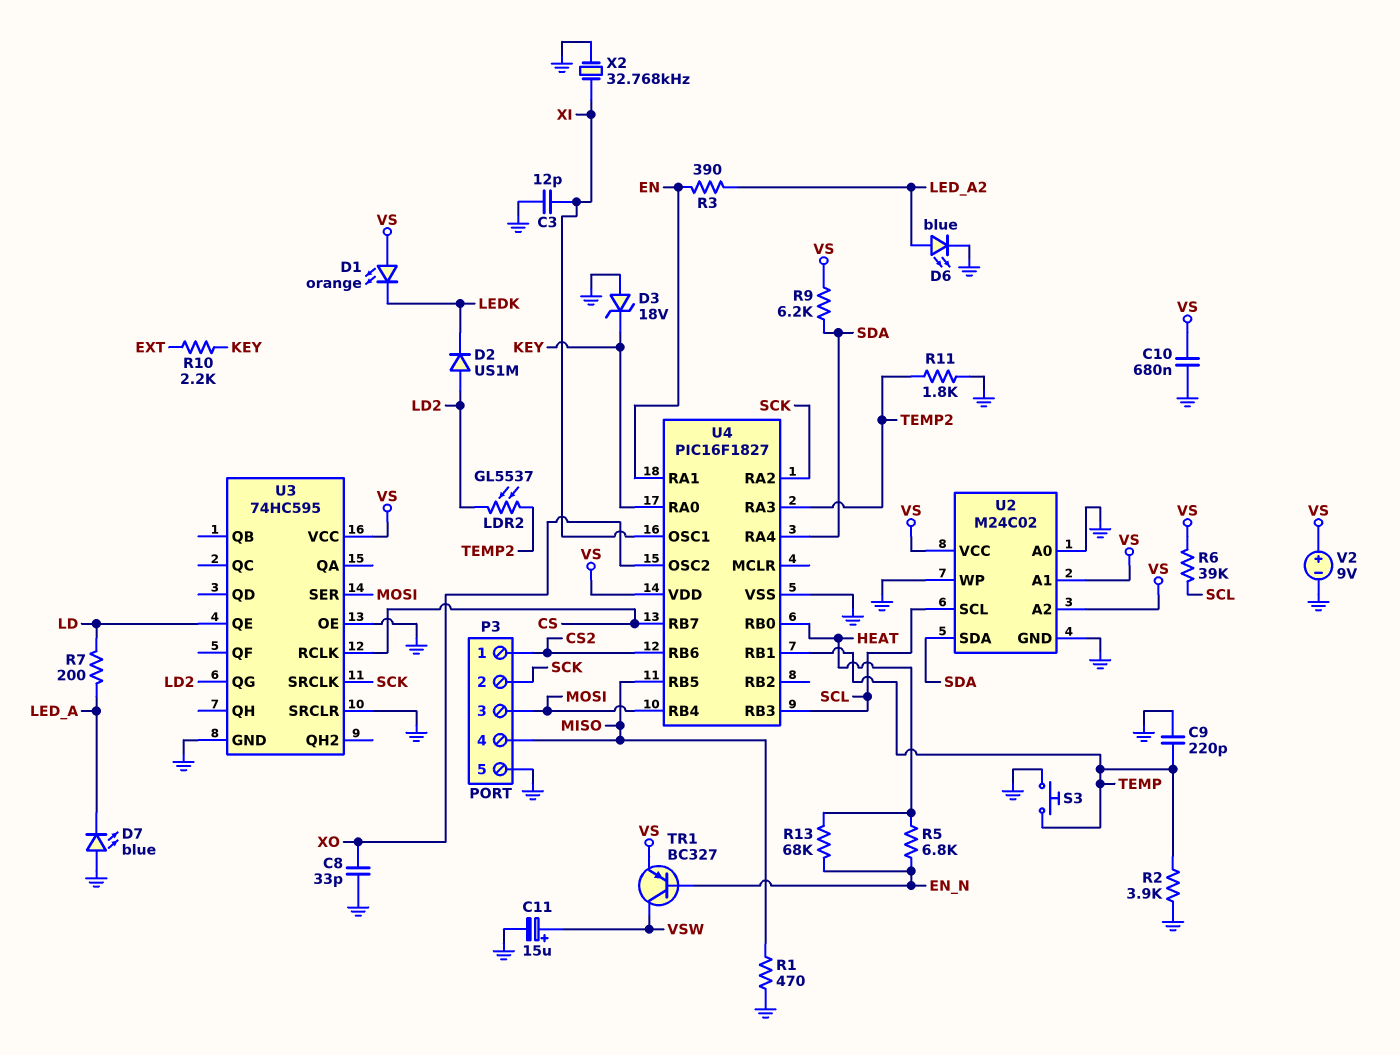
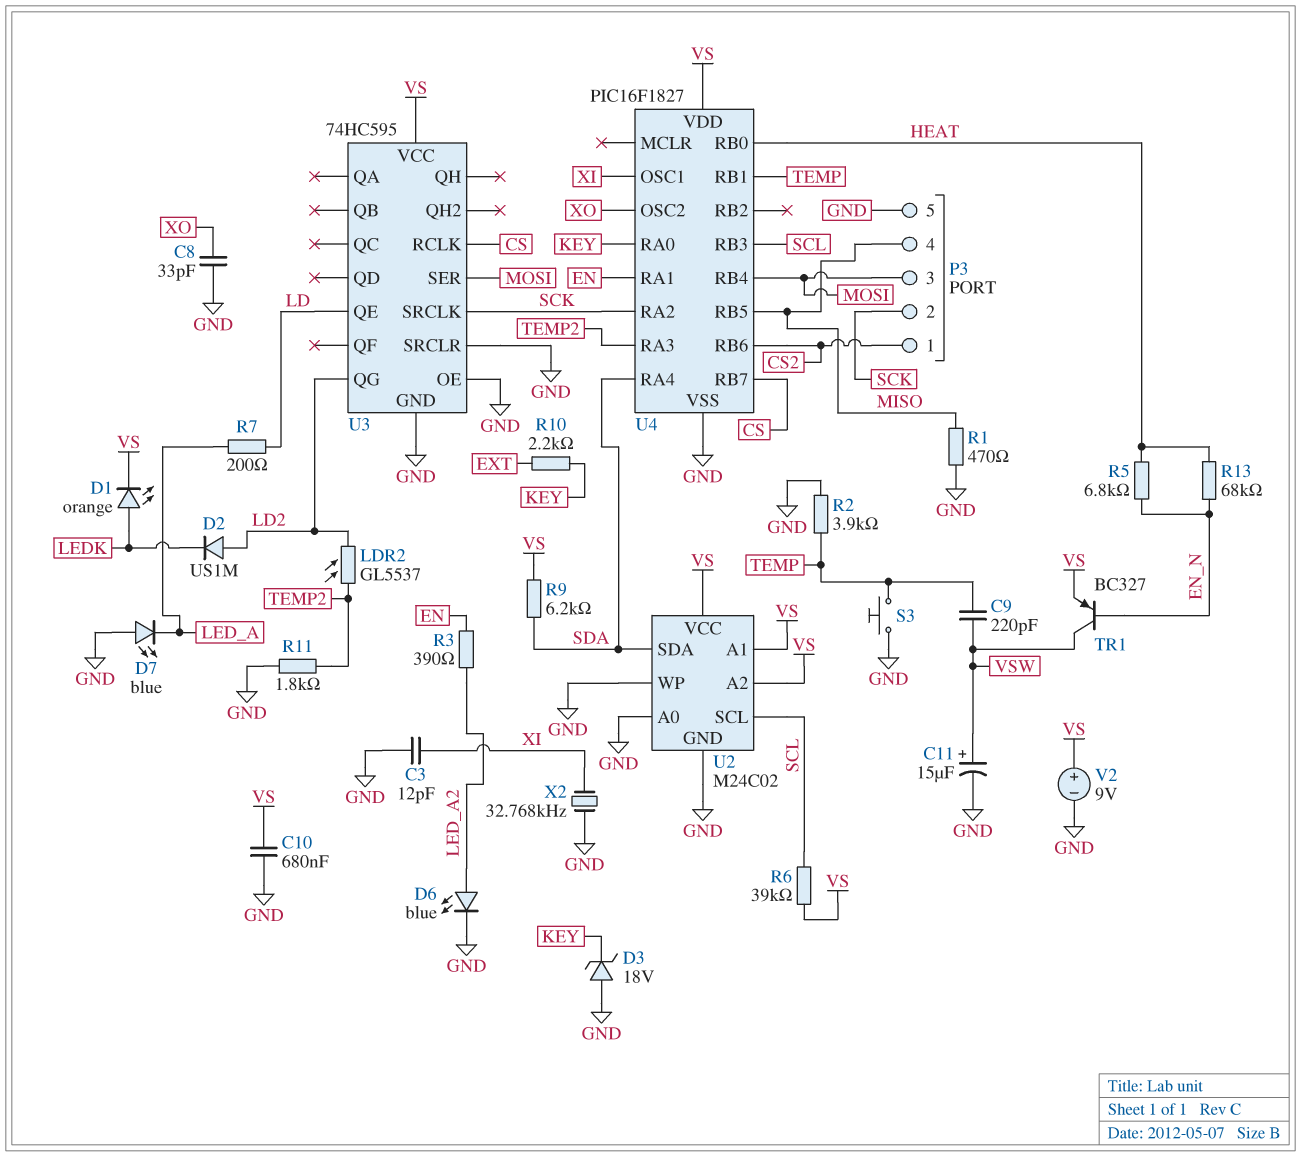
C9: 220pF (GND, TEMP) -> 220pF (TEMP, VSW)
D1: LED orange (A VS, K LEDK) -> LED orange (A LEDK, K VS)

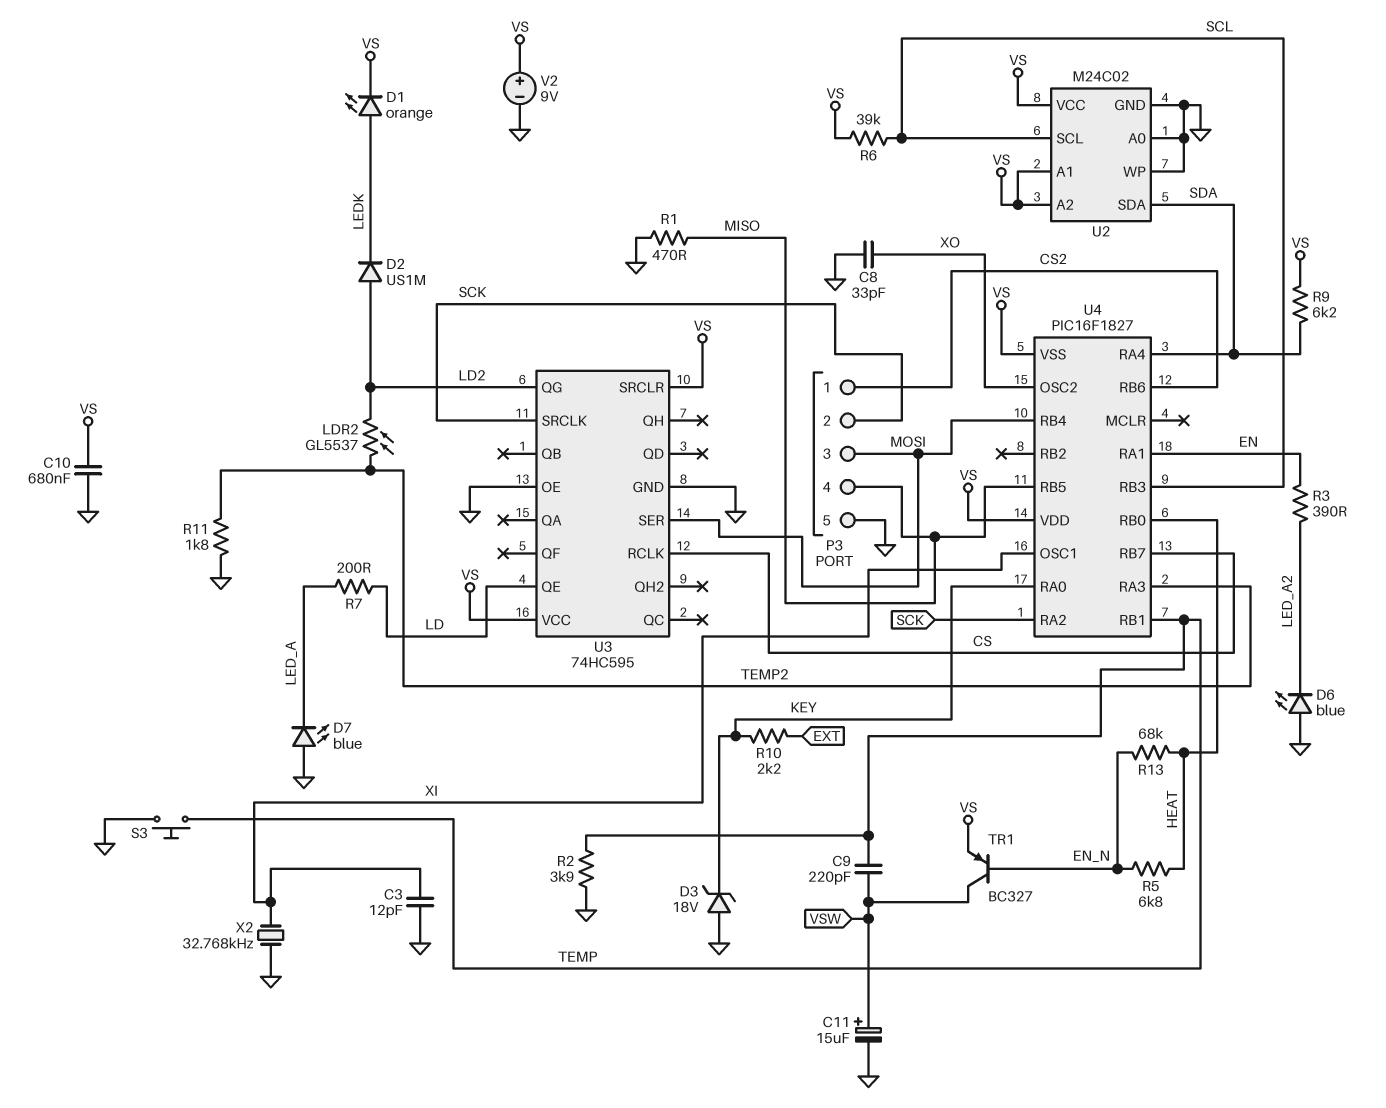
D6: LED blue (A LED_A2, K GND) -> LED blue (A GND, K LED_A2)
U3 pin SRCLR: GND -> VS
U4 pin VSS: GND -> VS

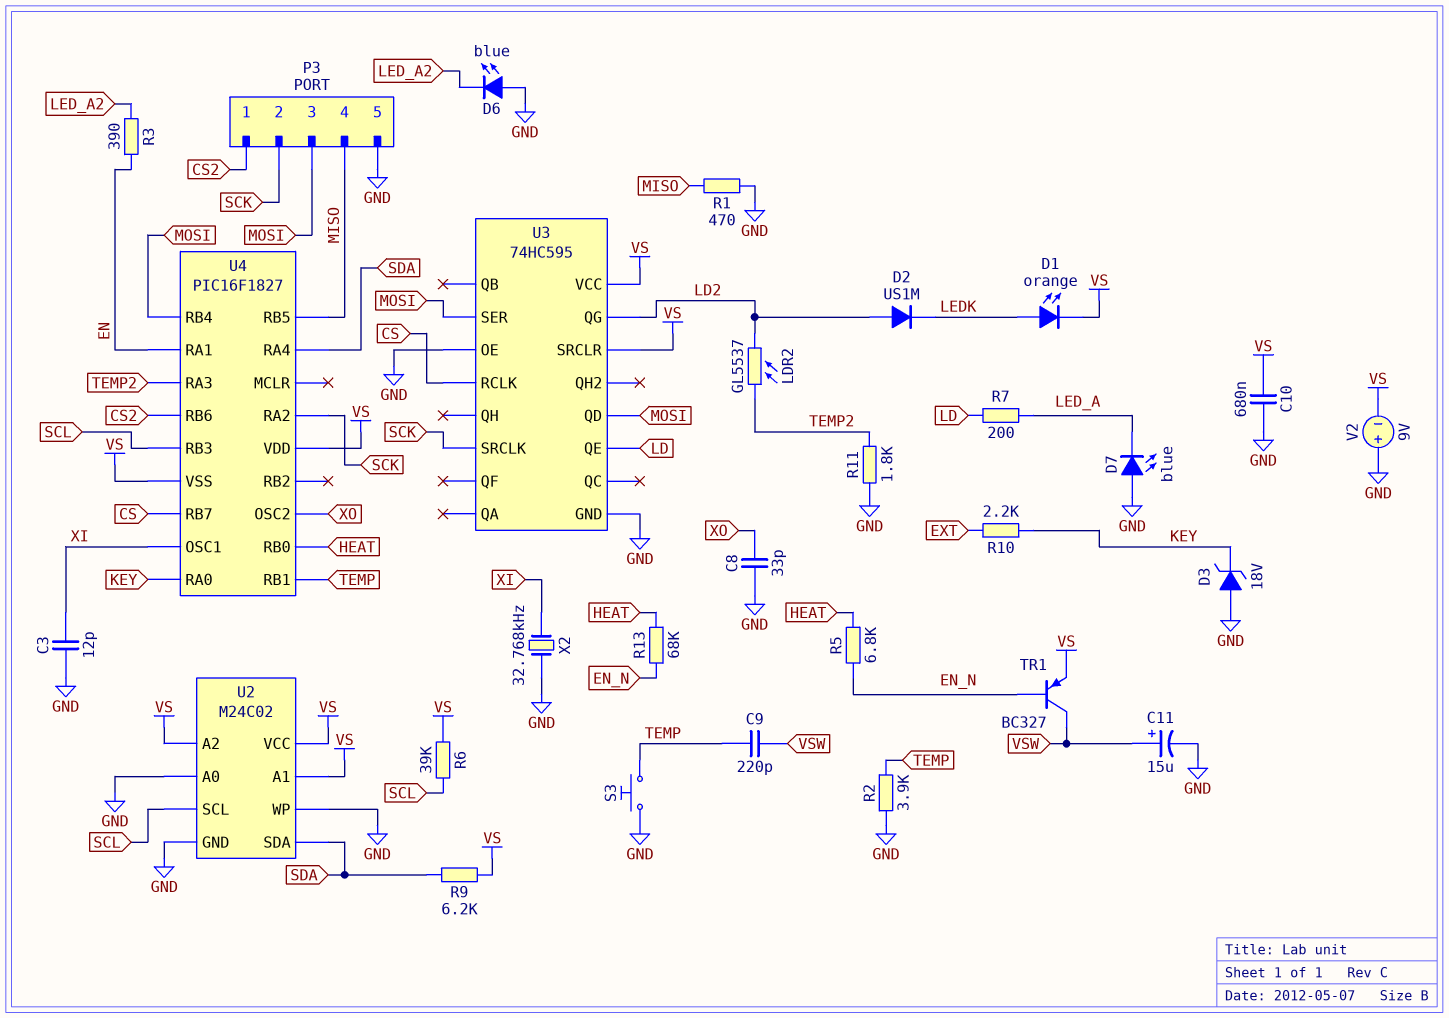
U3 pin QD: none -> MOSI
V2: 9V (plus VS, minus GND) -> 9V (plus GND, minus VS)

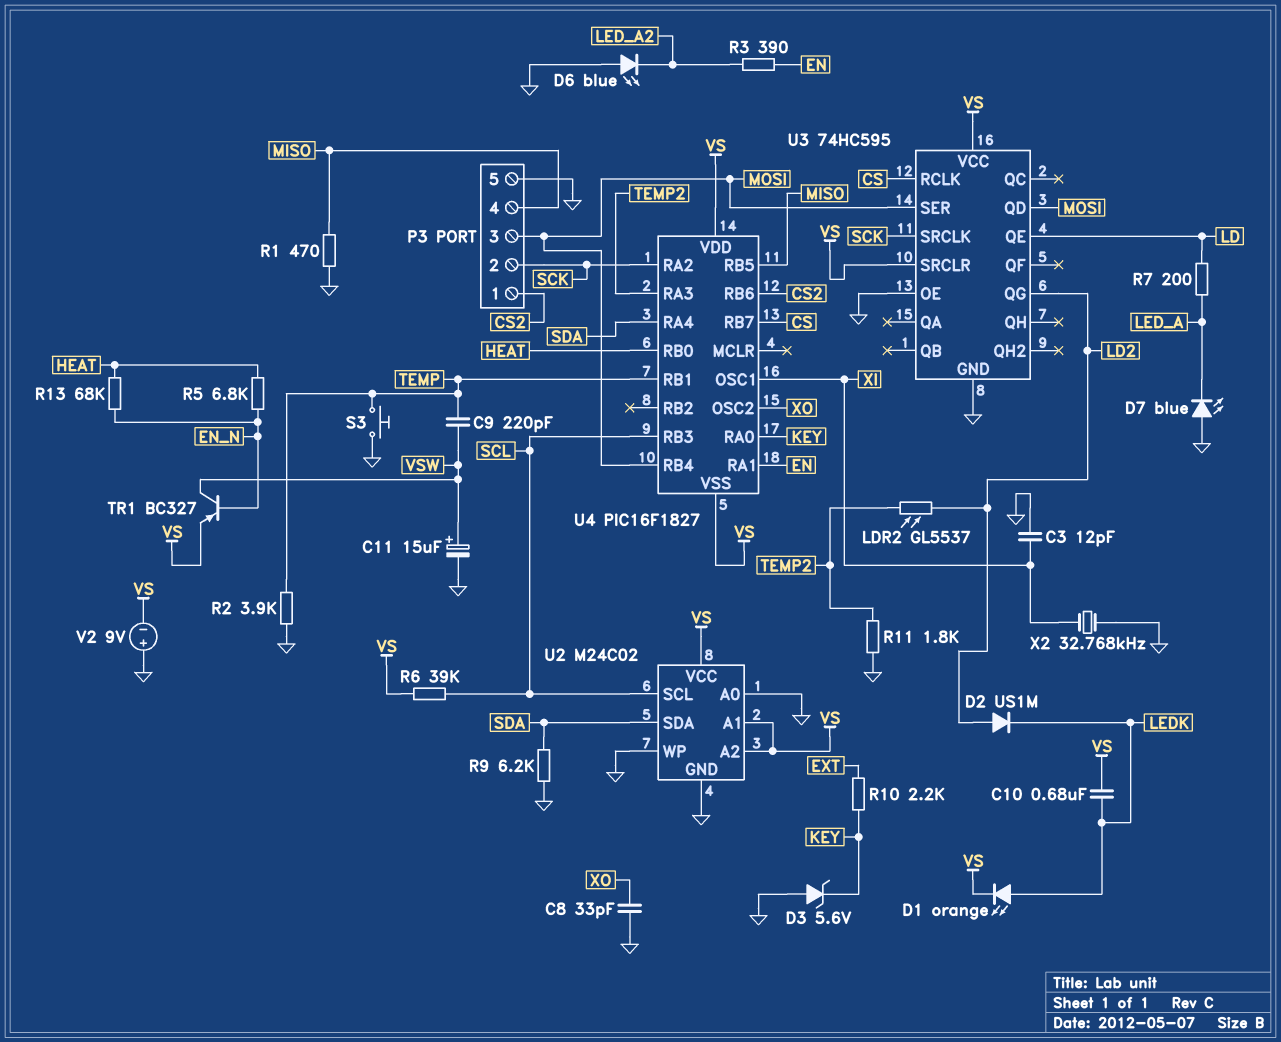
C10: 680nF (GND, VS) -> 680nF (LEDK, VS)
D3: zener 18V (A GND, K KEY) -> zener 5.6V (A GND, K KEY)
R9: 6.2k (SDA, VS) -> 6.2k (GND, SDA)

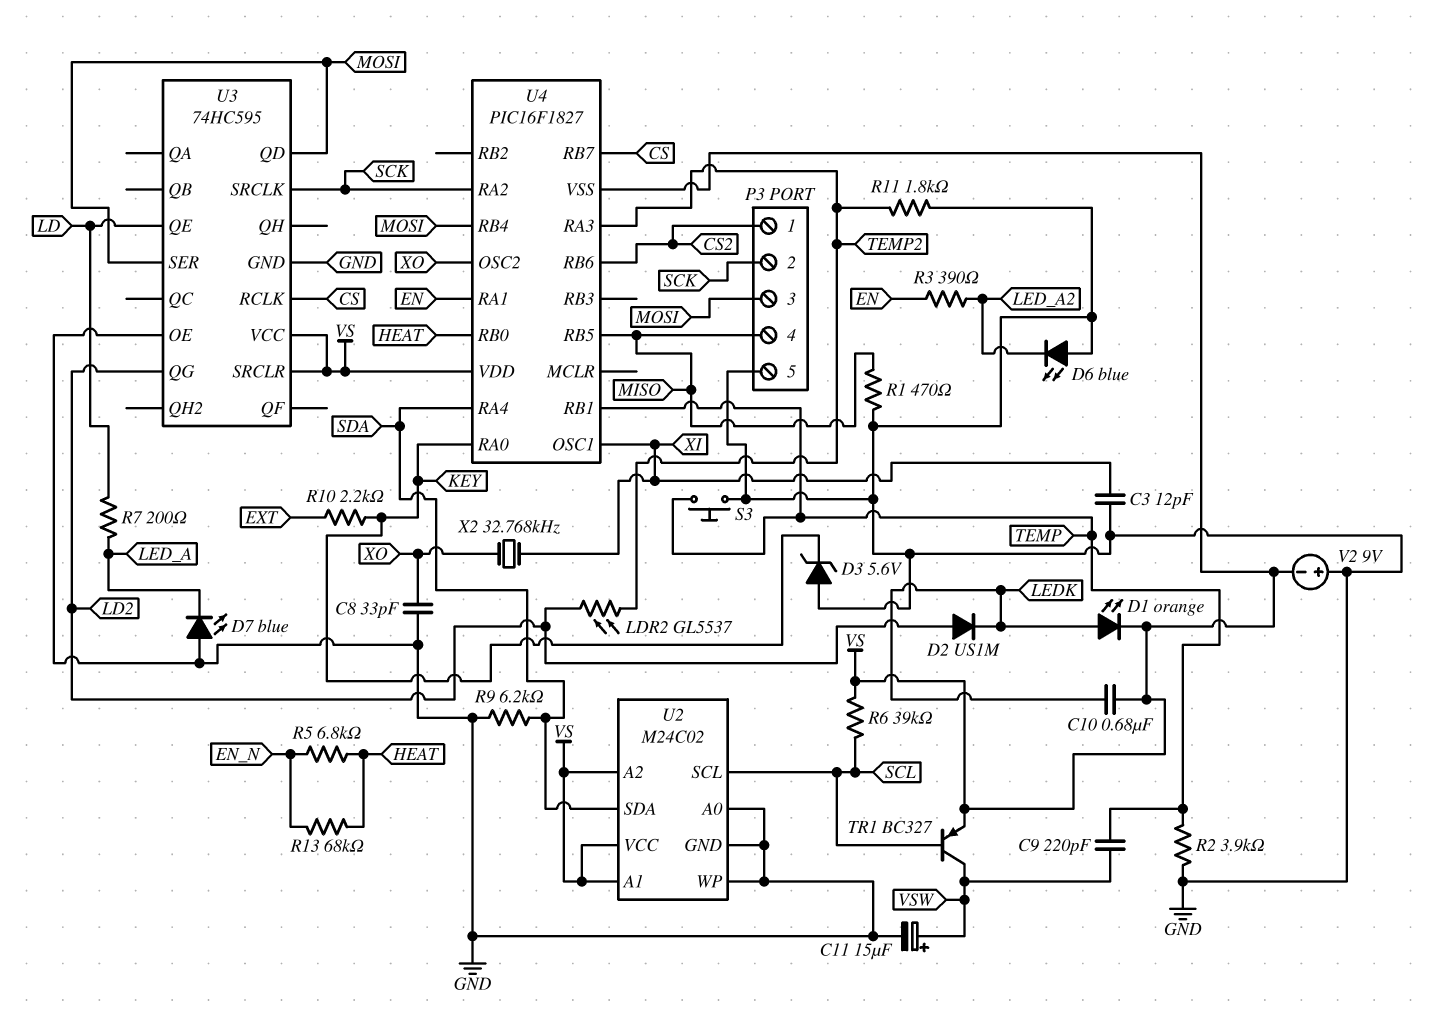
TR1: PNP BC327 (B EN_N, C VSW, E VS) -> PNP BC327 (B SCL, C VSW, E VS)
U4 pin RB3: SCL -> none
X2: 32.768kHz (GND, XI) -> 32.768kHz (XI, XO)

